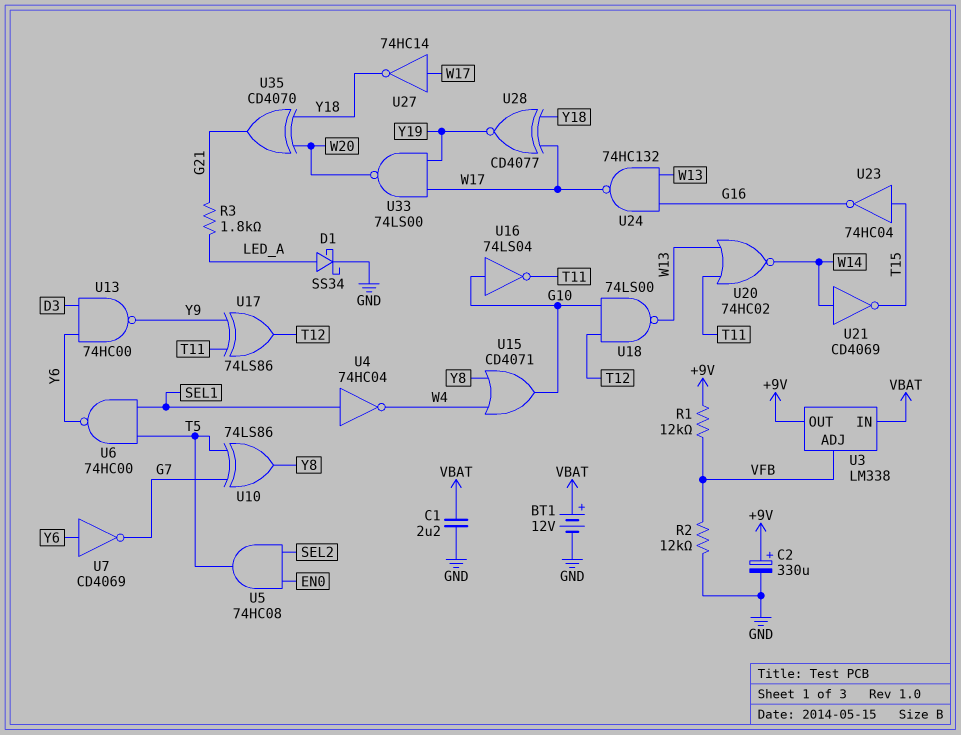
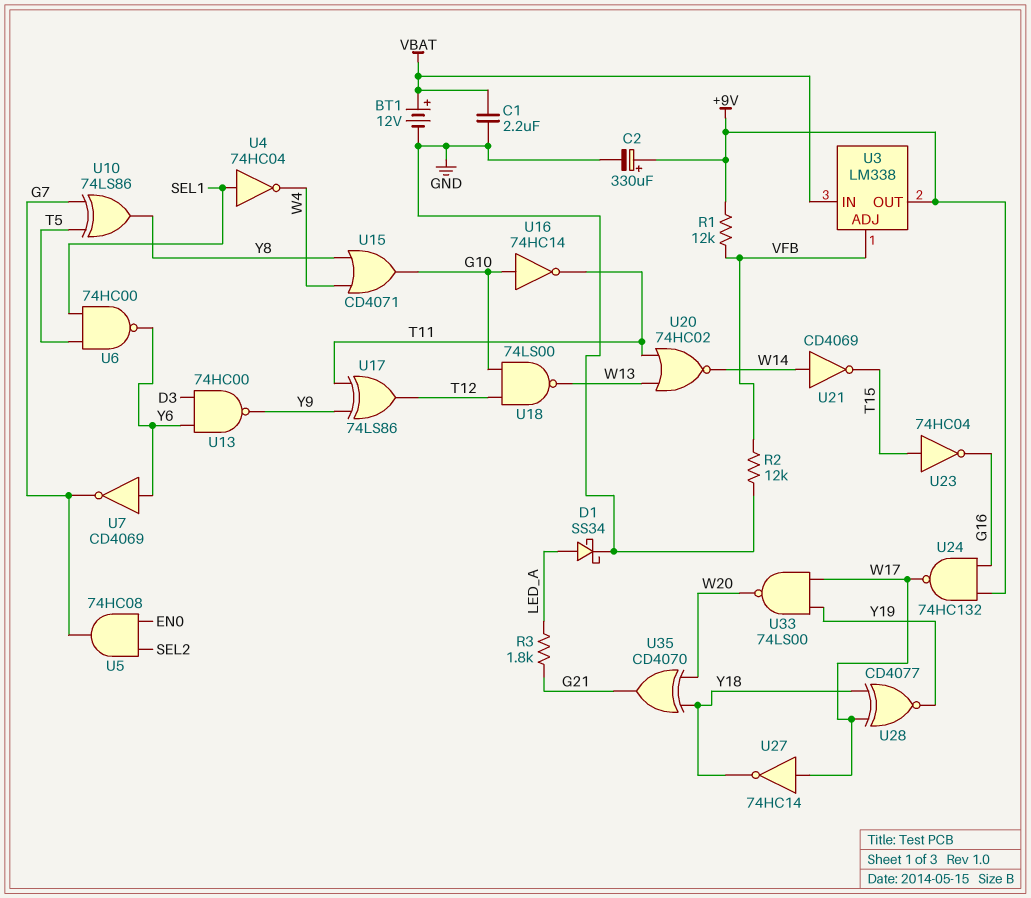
U5: AND 74HC08 (in EN0, in SEL2, out T5) -> AND 74HC08 (in EN0, in SEL2, out G7)
U16: NOT 74LS04 (in G10, out T11) -> NOT 74HC14 (in G10, out T11)
U24: NAND 74HC132 (in G16, in W13, out W17) -> NAND 74HC132 (in +9V, in G16, out W17)

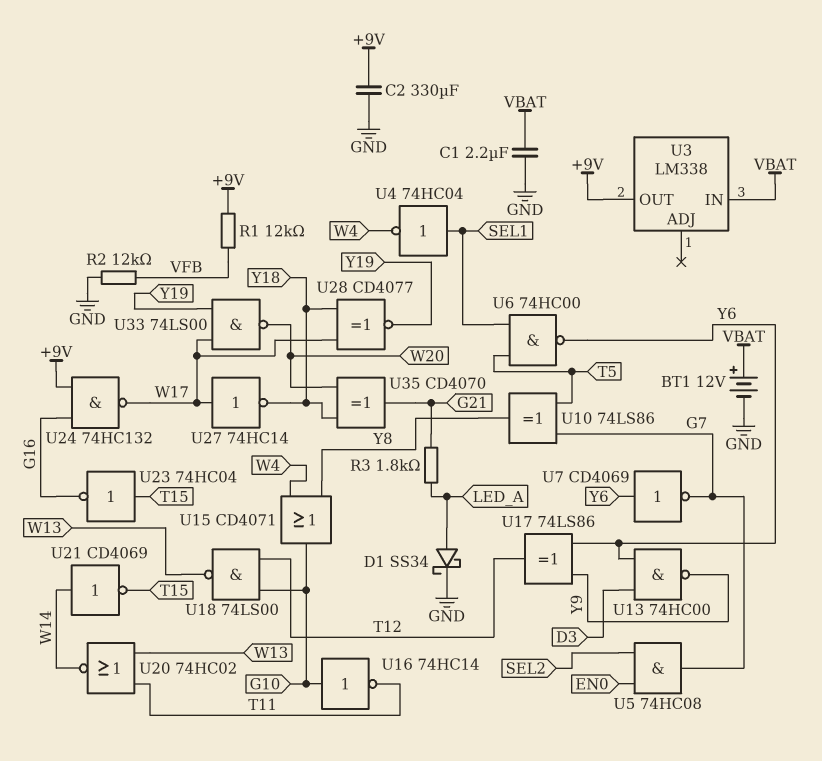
C2: 330uF (plus +9V, minus GND) -> 330uF (+9V, GND)
U3 pin ADJ: VFB -> none
U17: XOR 74LS86 (in T11, in Y9, out T12) -> XOR 74LS86 (in Y6, in Y9, out T12)

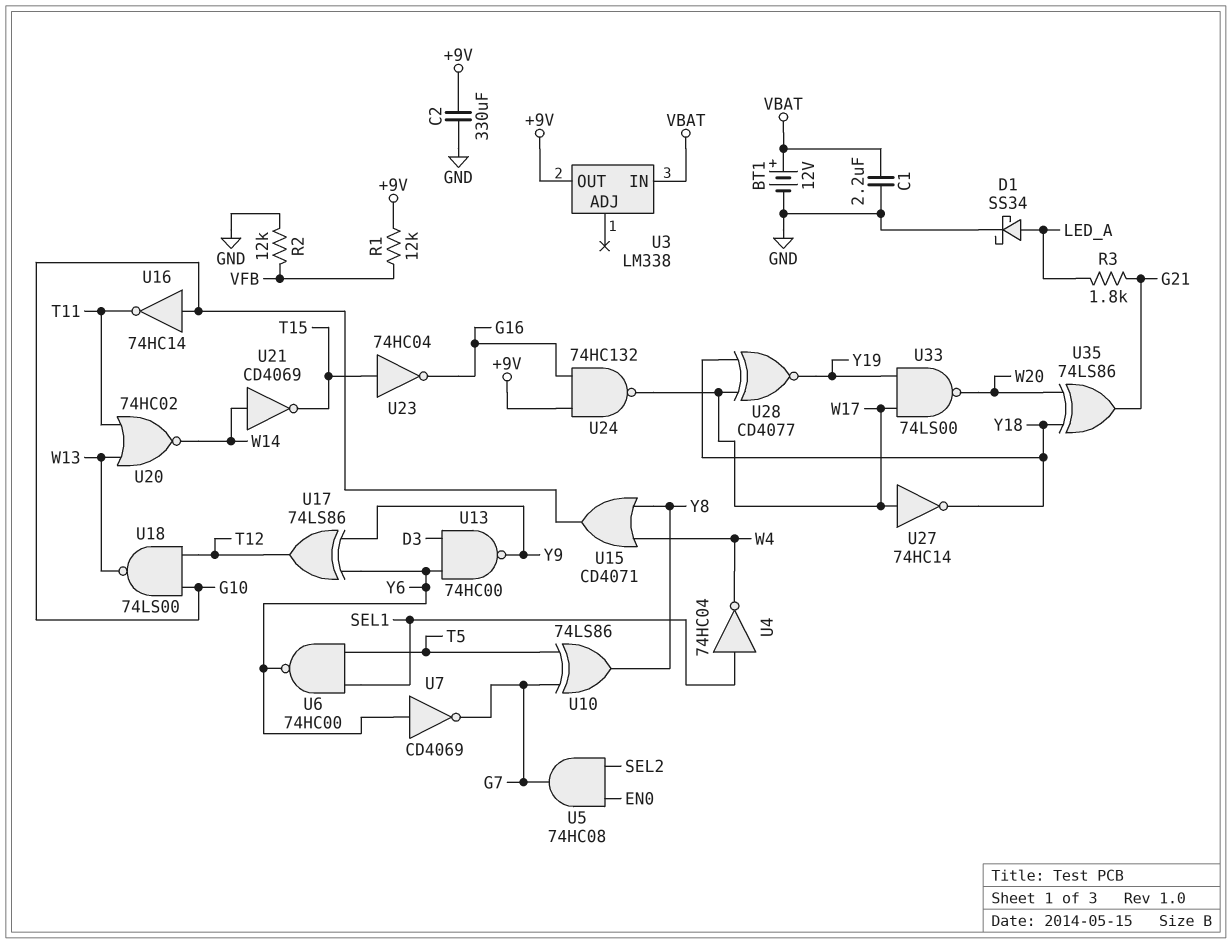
U35: XOR CD4070 (in W20, in Y18, out G21) -> XOR 74LS86 (in W20, in Y18, out G21)

